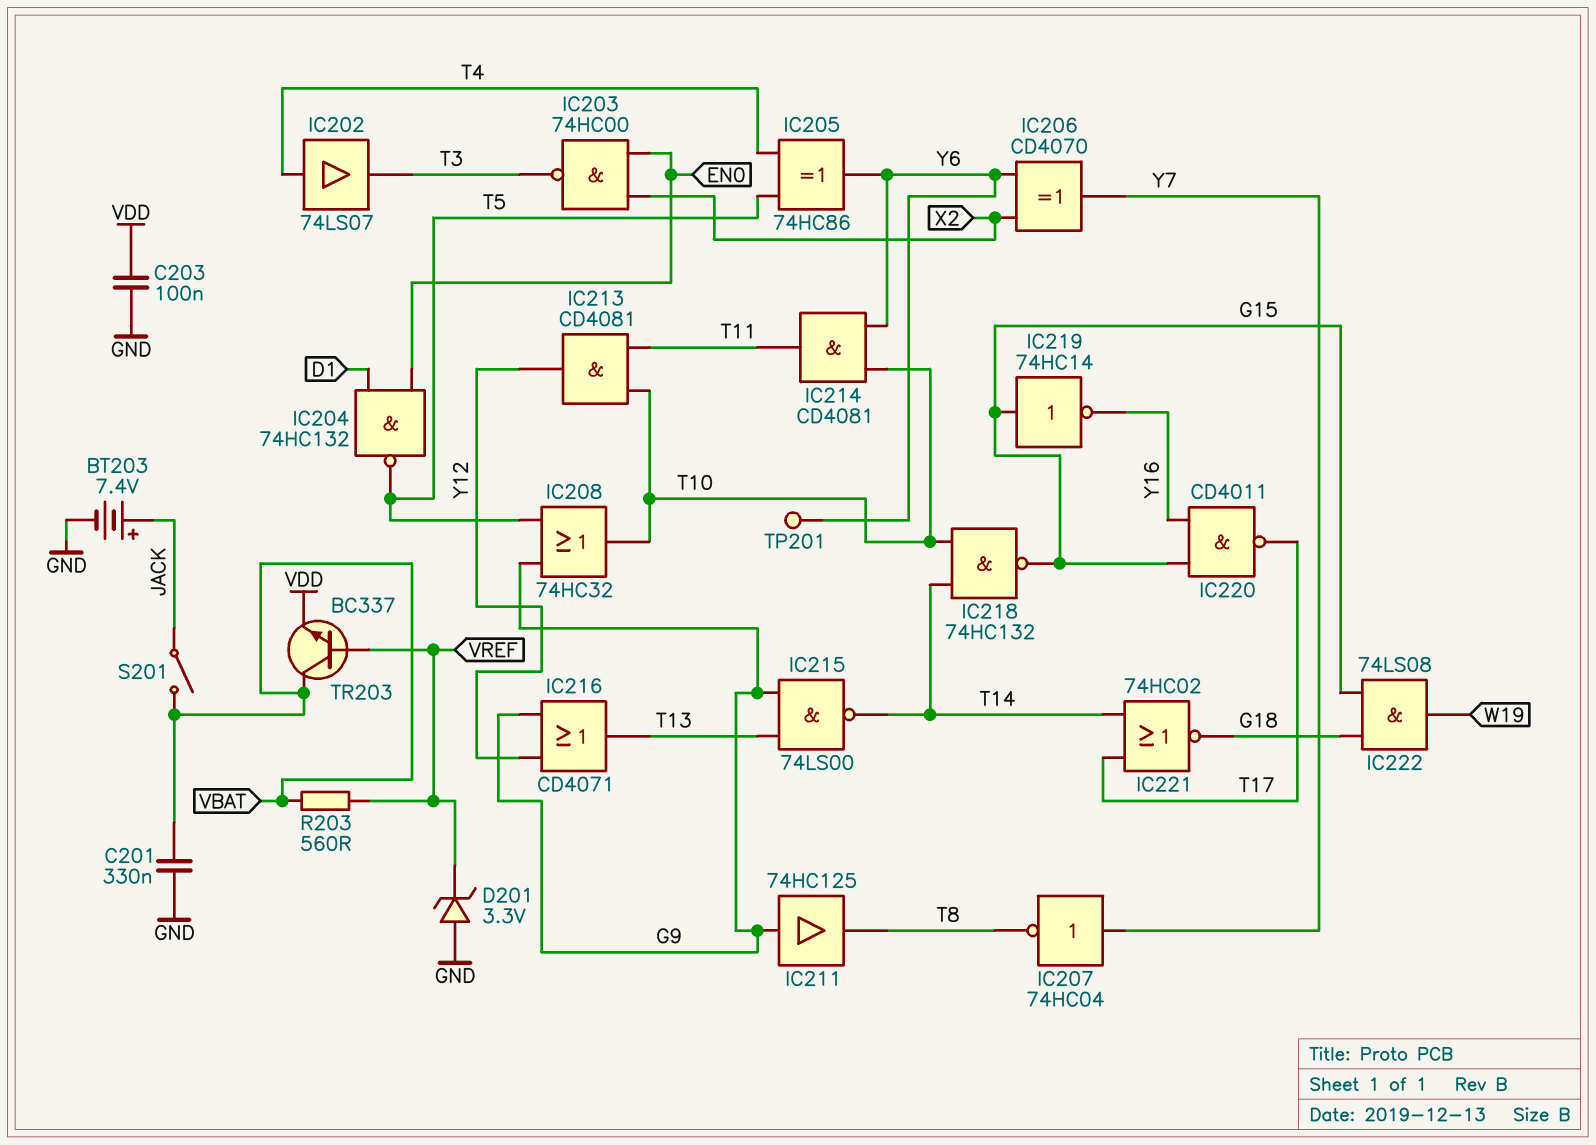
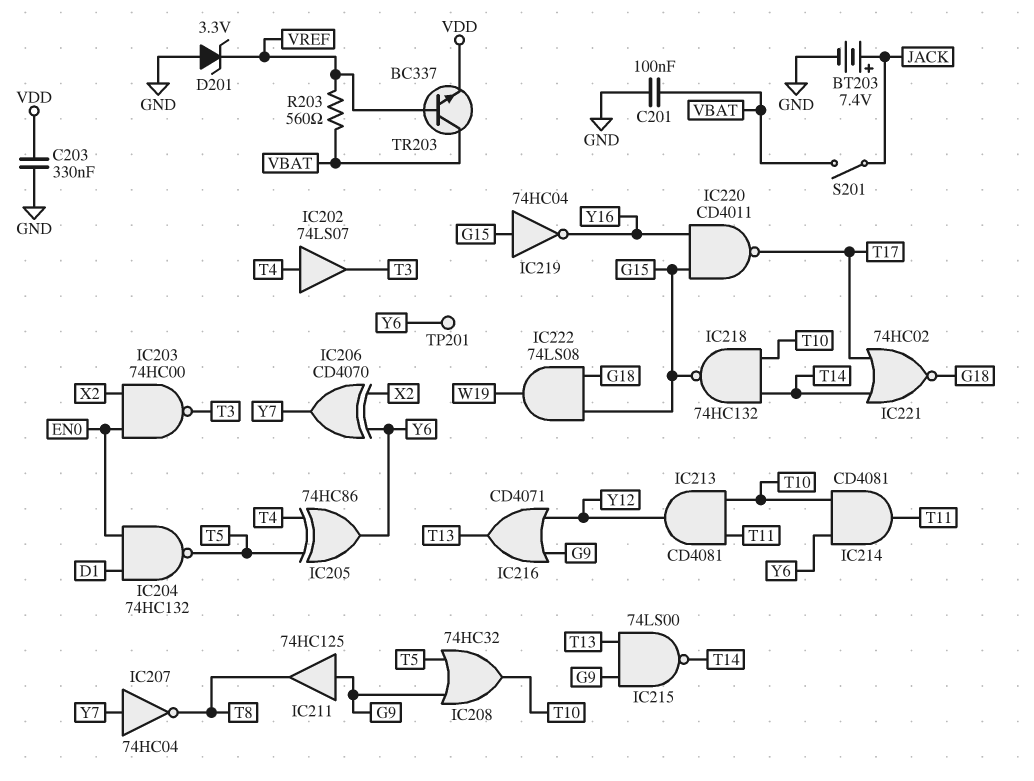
C201: 330nF (GND, VBAT) -> 100nF (GND, VBAT)
C203: 100nF (GND, VDD) -> 330nF (GND, VDD)
IC219: NOT 74HC14 (in G15, out Y16) -> NOT 74HC04 (in G15, out Y16)

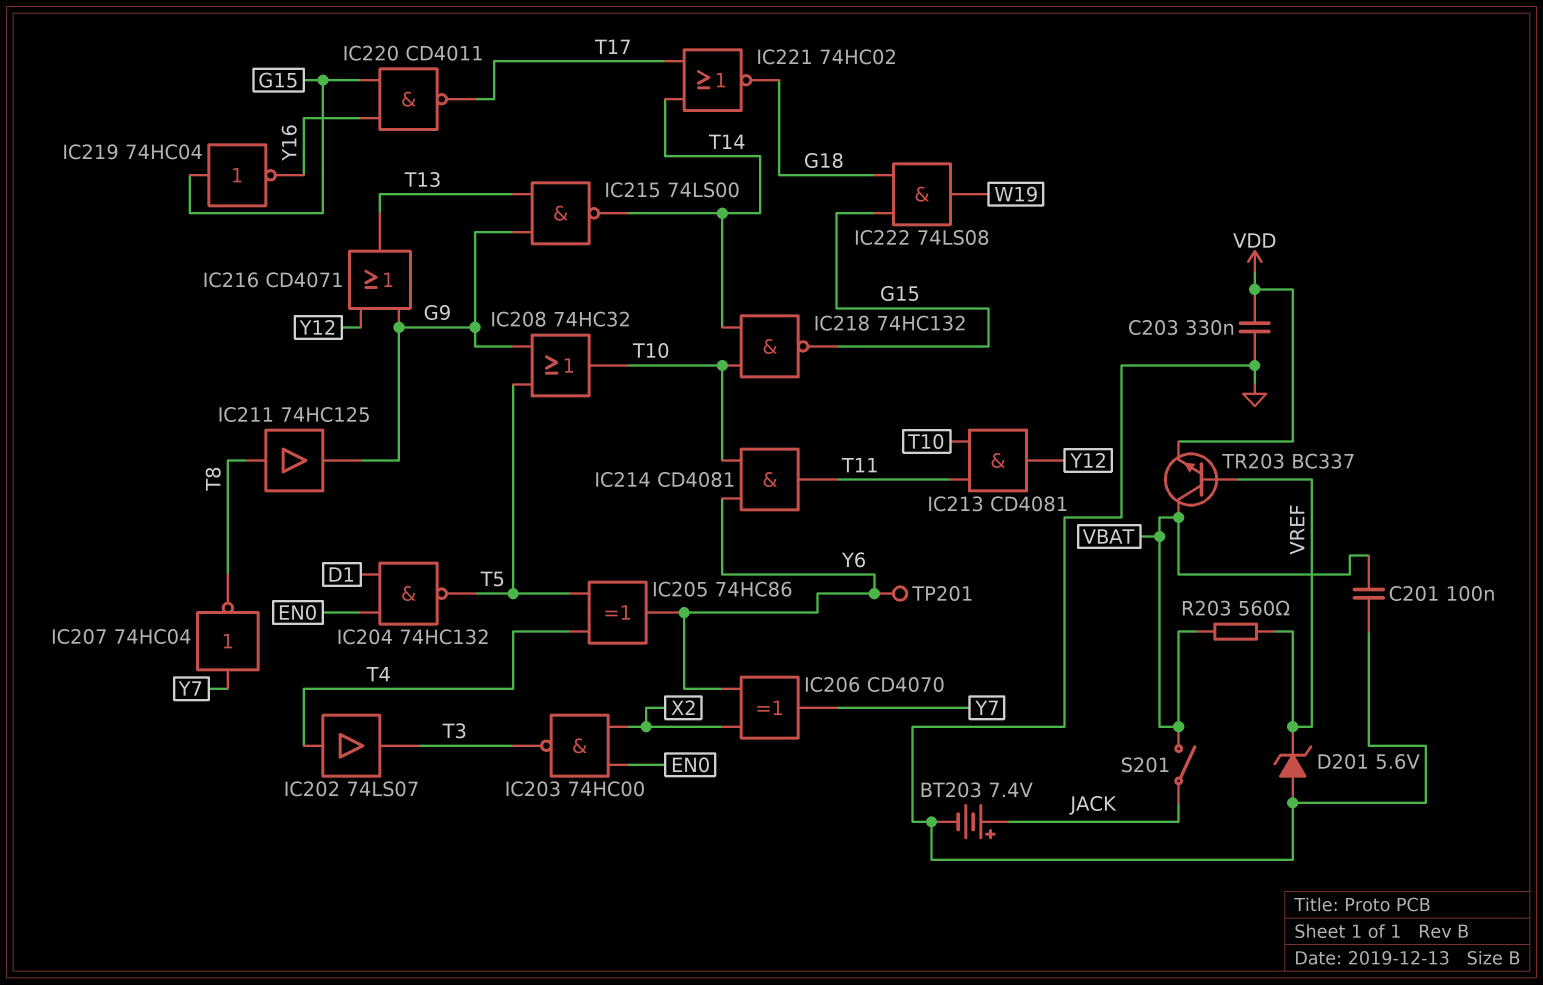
D201: zener 3.3V (A GND, K VREF) -> zener 5.6V (A GND, K VREF)
IC211: buffer 74HC125 (in G9, out T8) -> buffer 74HC125 (in T8, out G9)

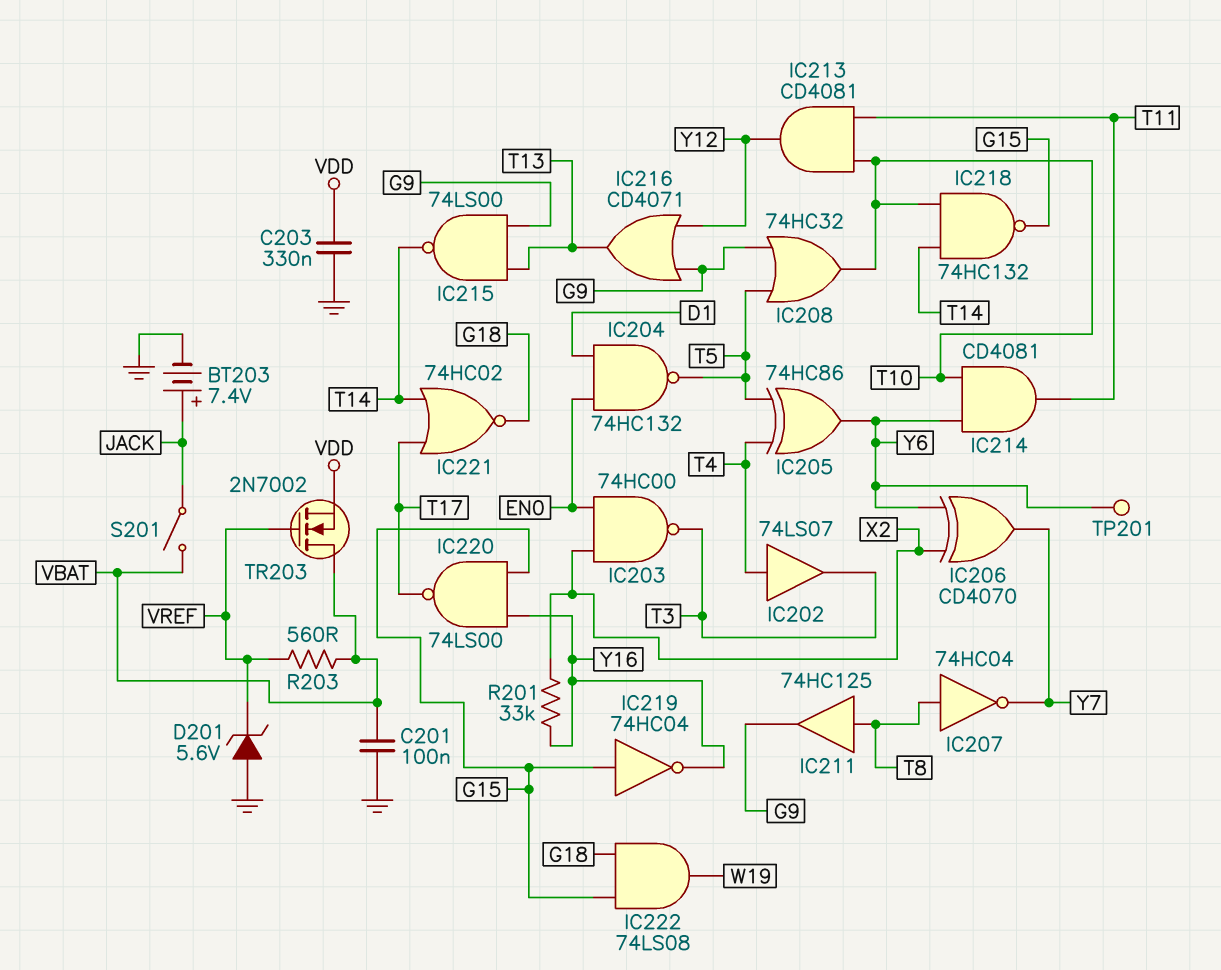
IC207: NOT 74HC04 (in Y7, out T8) -> NOT 74HC04 (in T8, out Y7)
IC220: NAND CD4011 (in G15, in Y16, out T17) -> NAND 74LS00 (in G15, in Y16, out T17)
R201: none -> 33k (X2, Y16)
TR203: NPN BC337 (B VREF, C VBAT, E VDD) -> NMOS 2N7002 (G VREF, D VBAT, S VDD)

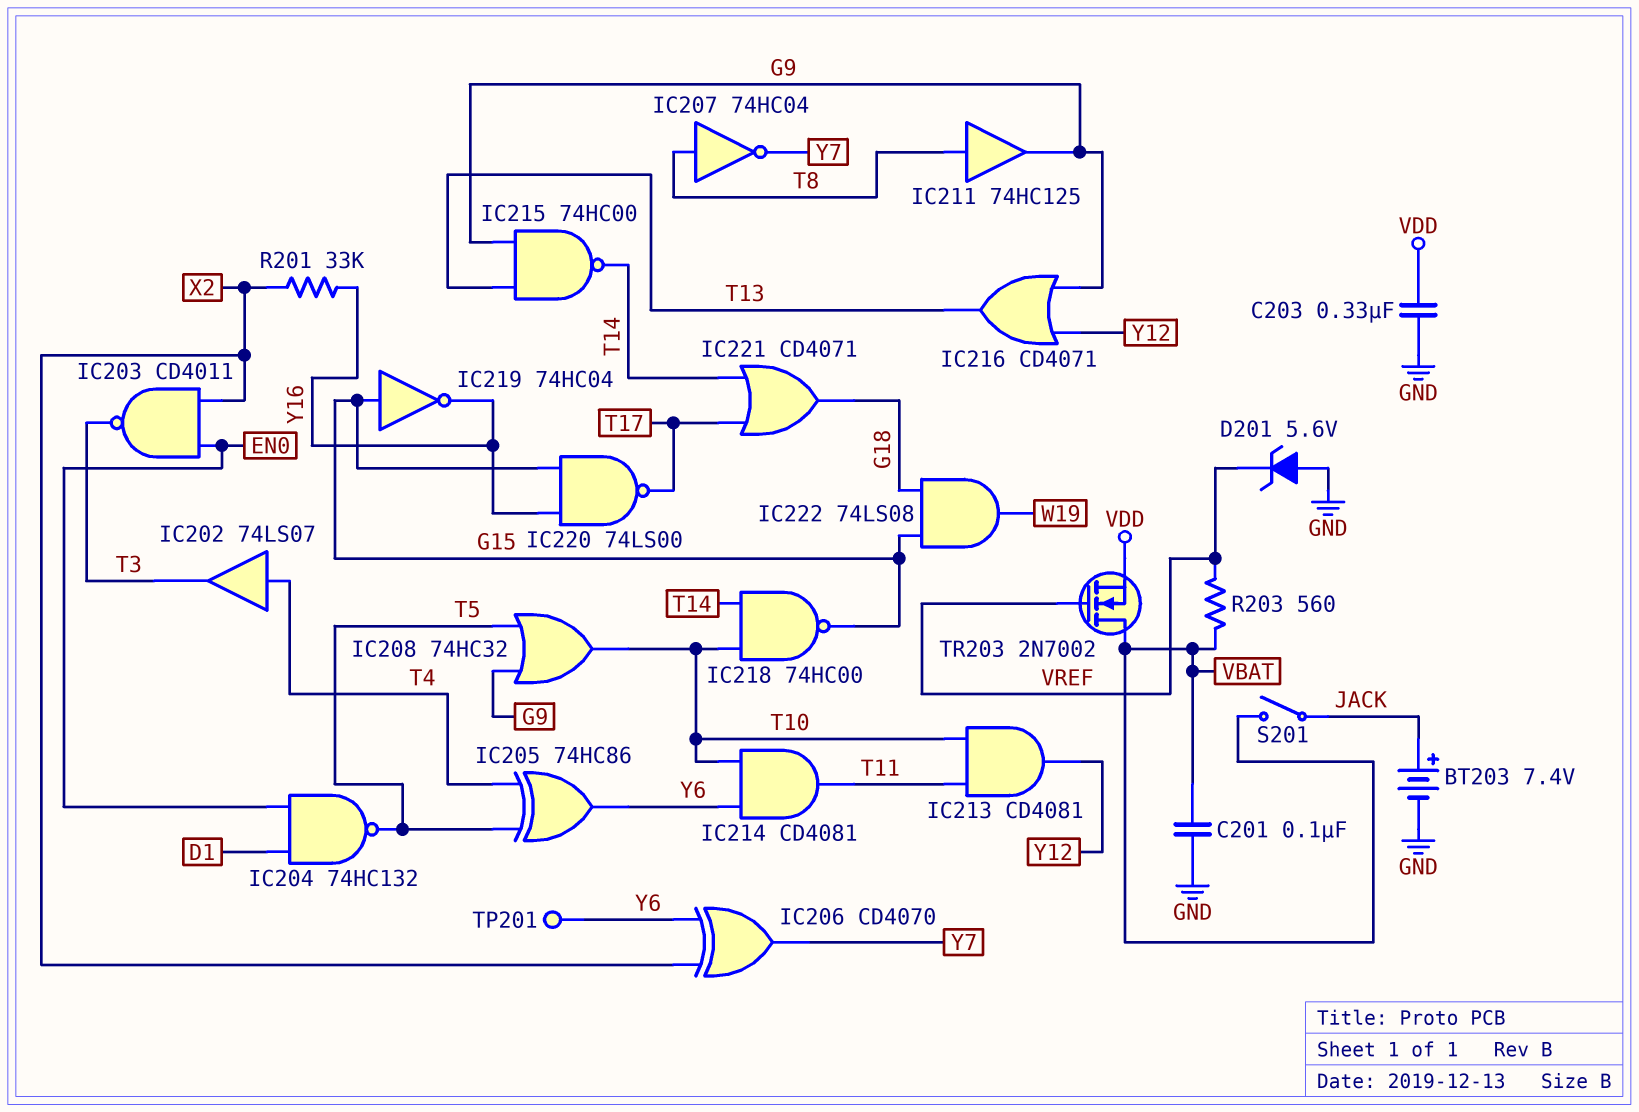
IC203: NAND 74HC00 (in EN0, in X2, out T3) -> NAND CD4011 (in EN0, in X2, out T3)
IC215: NAND 74LS00 (in G9, in T13, out T14) -> NAND 74HC00 (in G9, in T13, out T14)
IC218: NAND 74HC132 (in T10, in T14, out G15) -> NAND 74HC00 (in T10, in T14, out G15)
IC221: NOR 74HC02 (in T14, in T17, out G18) -> OR CD4071 (in T14, in T17, out G18)

